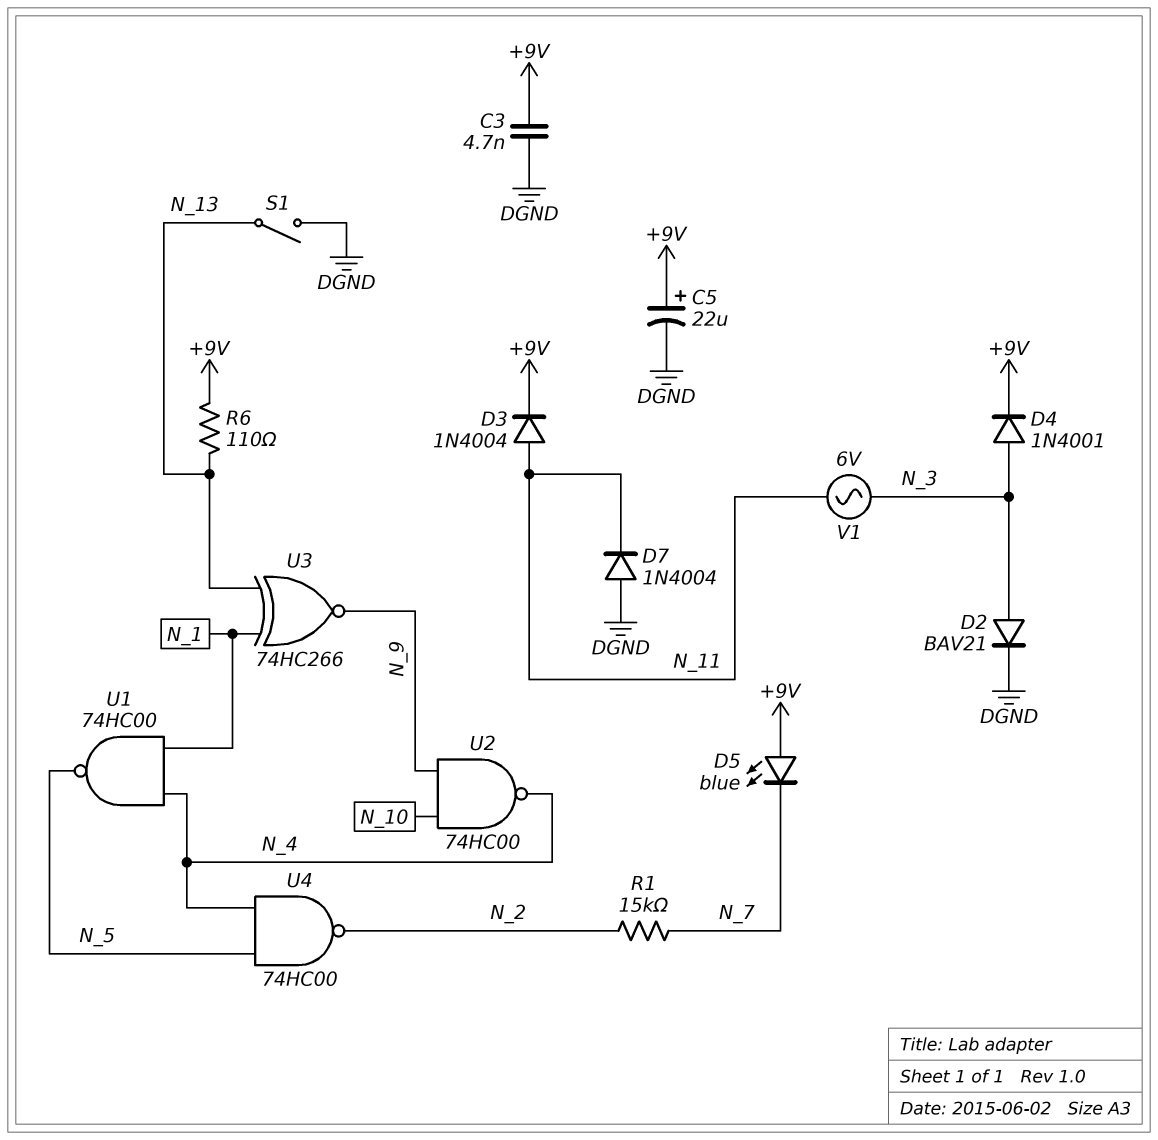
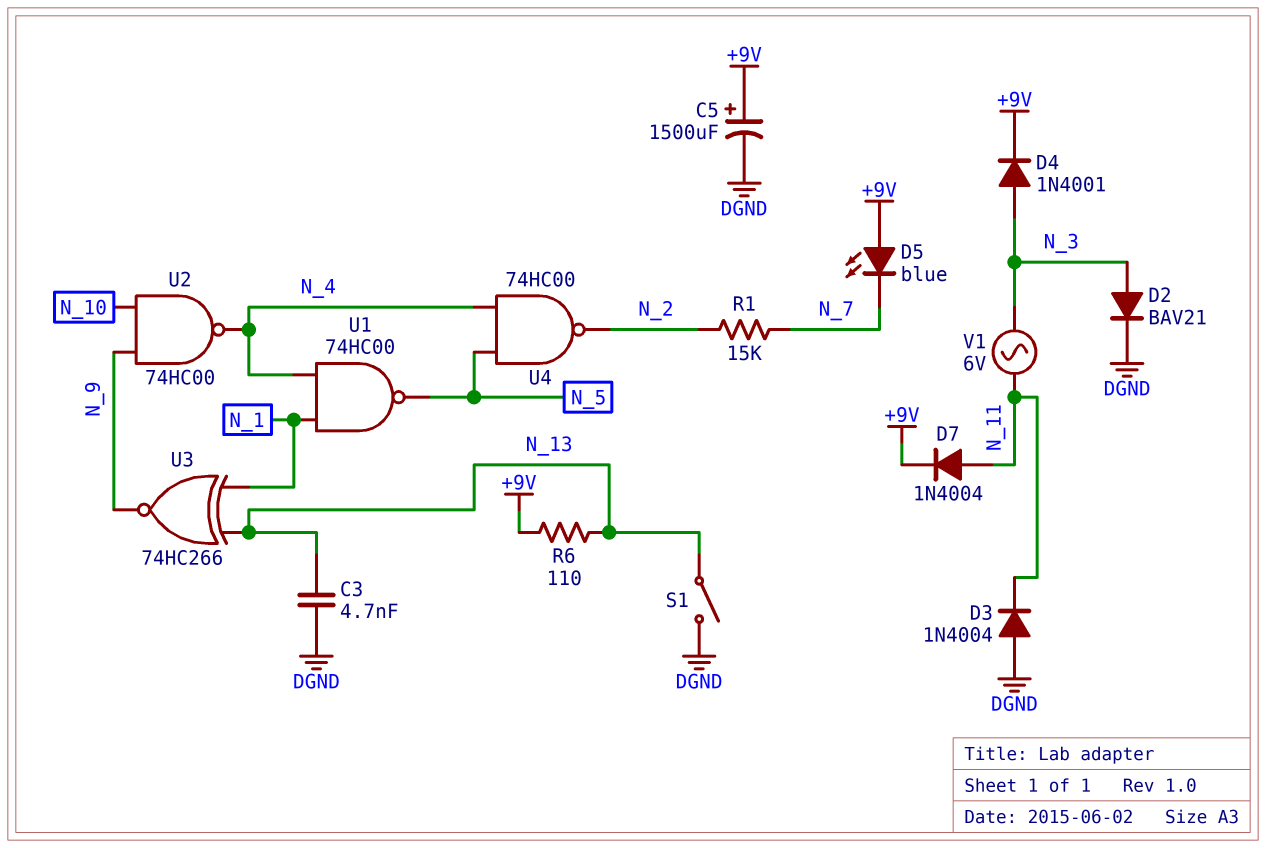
C3: 4.7nF (+9V, DGND) -> 4.7nF (DGND, N_13)
C5: 22uF (plus +9V, minus DGND) -> 1500uF (plus +9V, minus DGND)
D3: diode 1N4004 (A N_11, K +9V) -> diode 1N4004 (A DGND, K N_11)
D7: diode 1N4004 (A DGND, K N_11) -> diode 1N4004 (A N_11, K +9V)

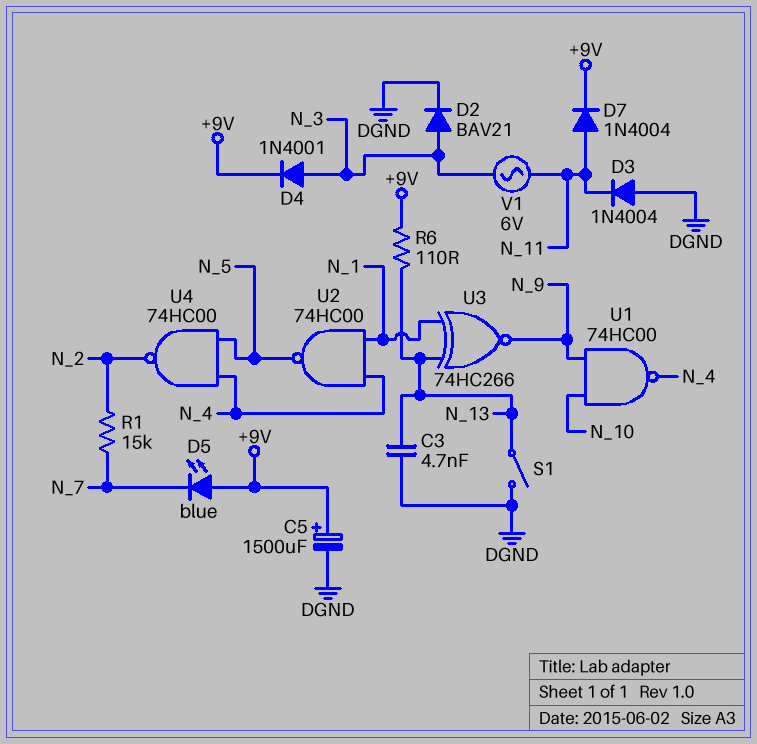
U1: NAND 74HC00 (in N_1, in N_4, out N_5) -> NAND 74HC00 (in N_9, in N_10, out N_4)
U2: NAND 74HC00 (in N_9, in N_10, out N_4) -> NAND 74HC00 (in N_1, in N_4, out N_5)

